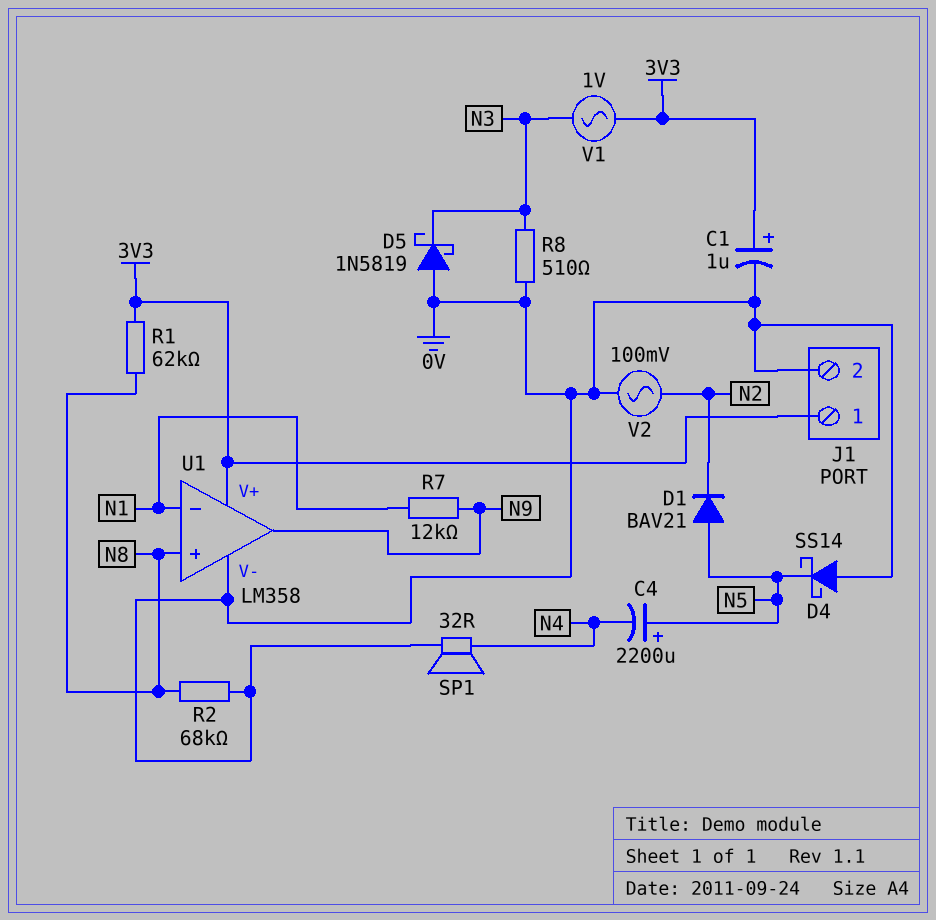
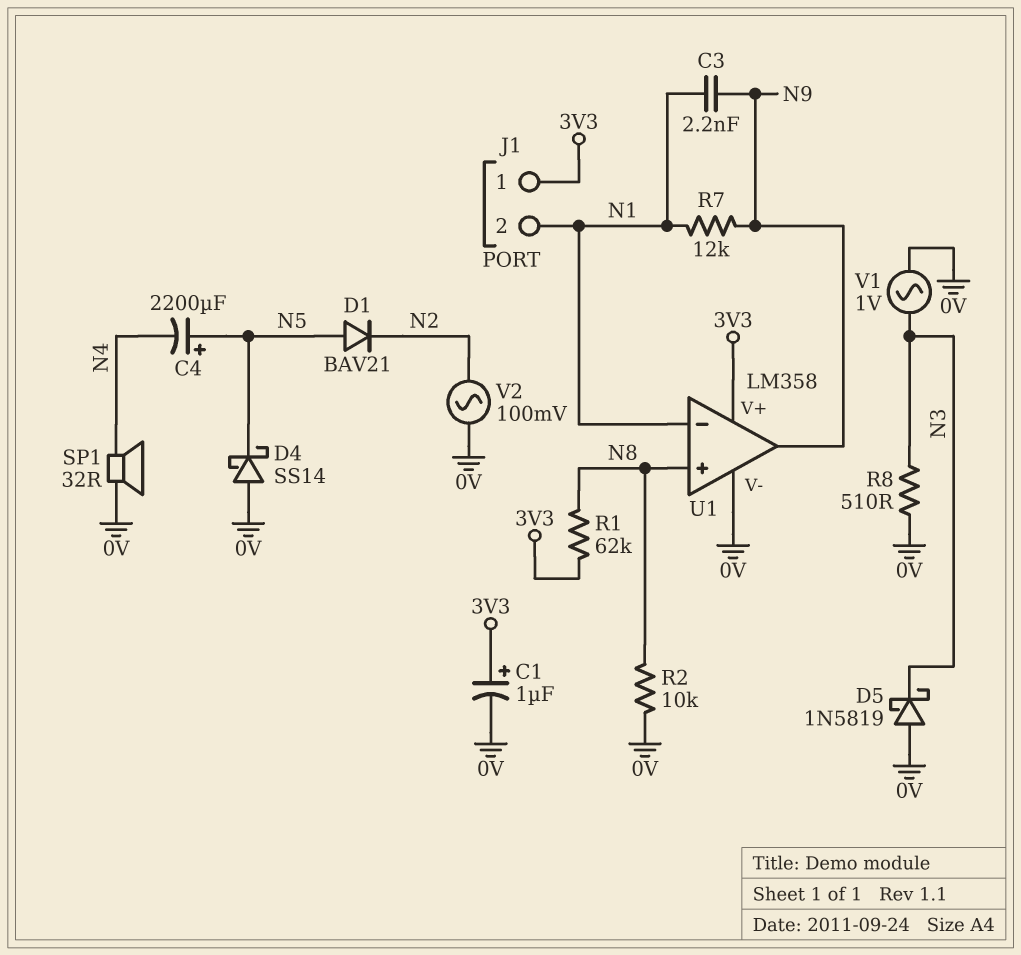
C3: none -> 2.2nF (N1, N9)
J1 pin 2: 0V -> N1
R2: 68k (0V, N8) -> 10k (0V, N8)
V1: AC 1V (3V3, N3) -> AC 1V (0V, N3)

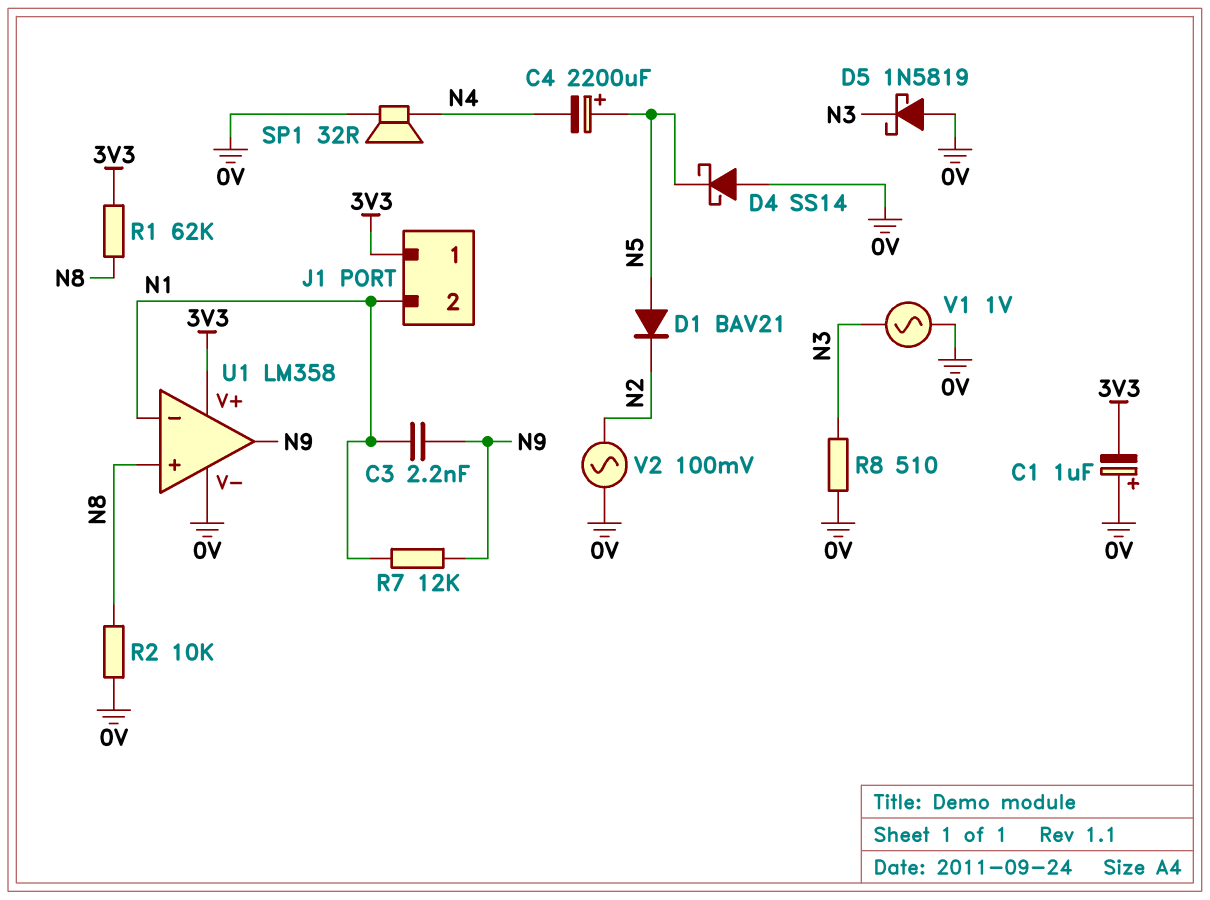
C1: 1uF (plus 3V3, minus 0V) -> 1uF (plus 0V, minus 3V3)

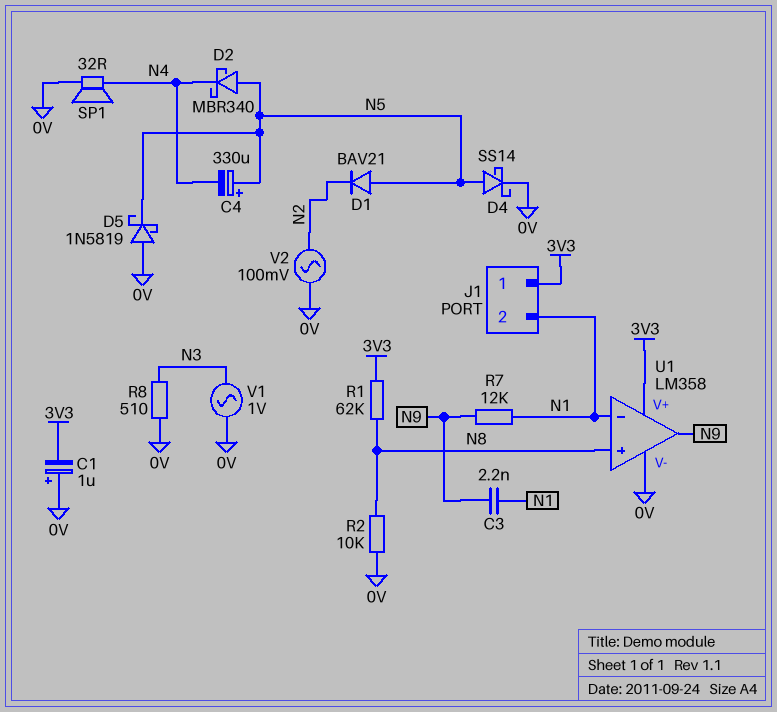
C4: 2200uF (plus N5, minus N4) -> 330uF (plus N5, minus N4)
D2: none -> schottky MBR340 (A N5, K N4)
D4: schottky SS14 (A 0V, K N5) -> schottky SS14 (A N5, K 0V)
D5: schottky 1N5819 (A 0V, K N3) -> schottky 1N5819 (A 0V, K N5)

